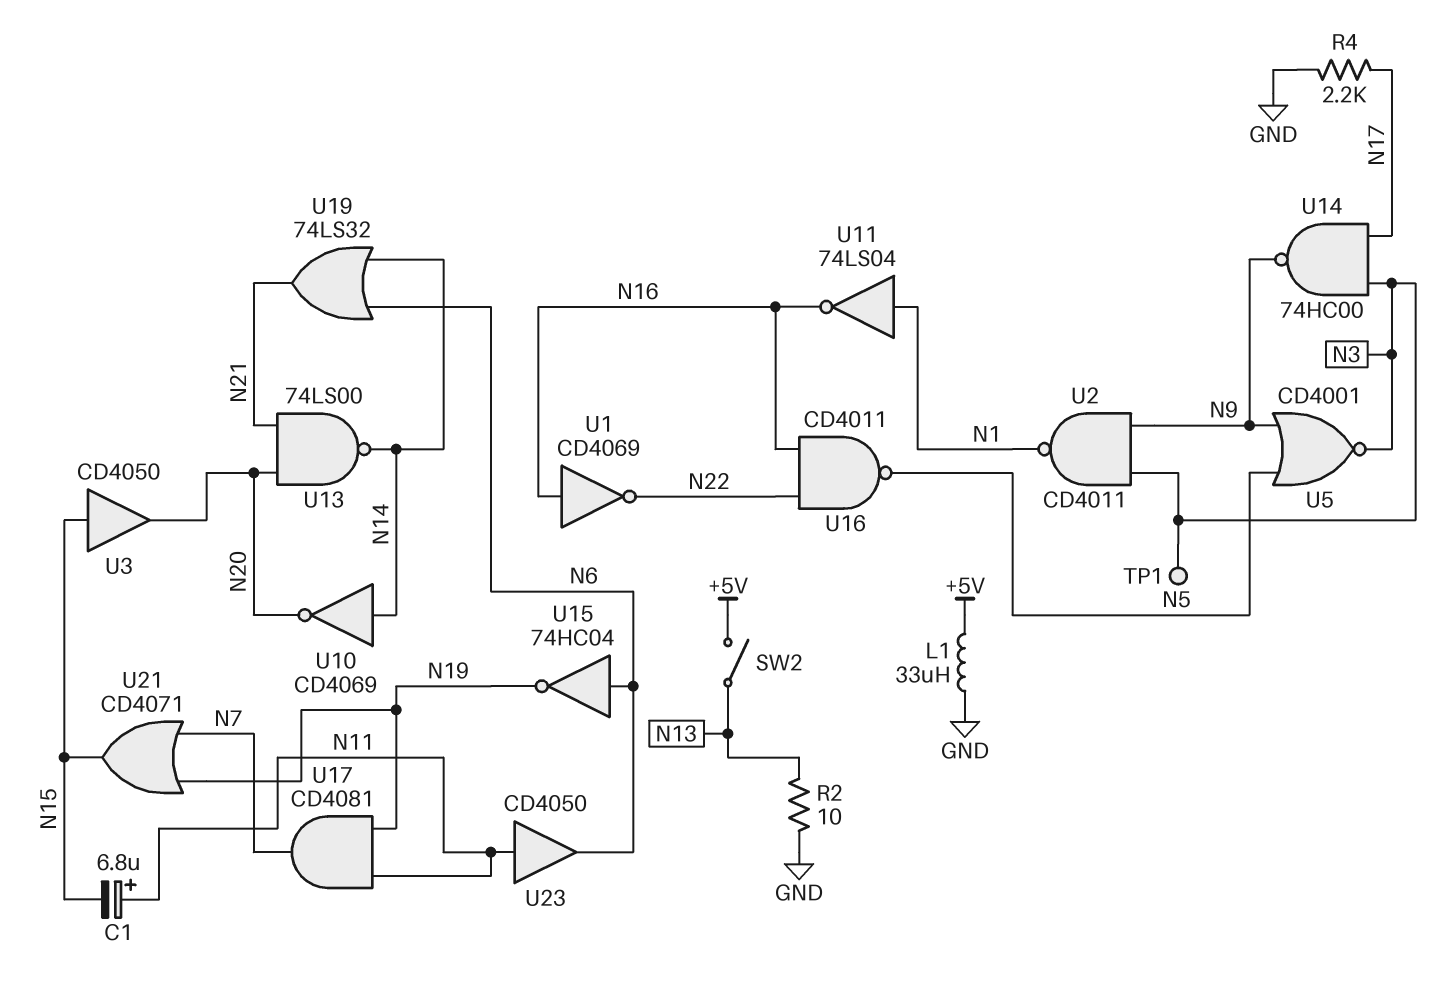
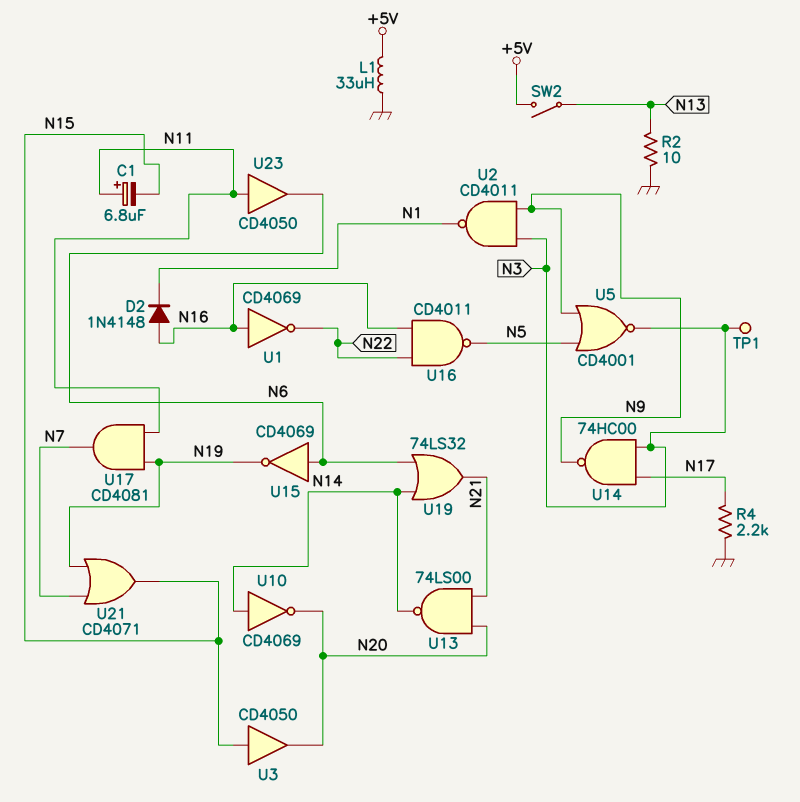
D2: none -> diode 1N4148 (A N16, K N1)
U11: NOT 74LS04 (in N1, out N16) -> none
U15: NOT 74HC04 (in N6, out N19) -> NOT CD4069 (in N6, out N19)

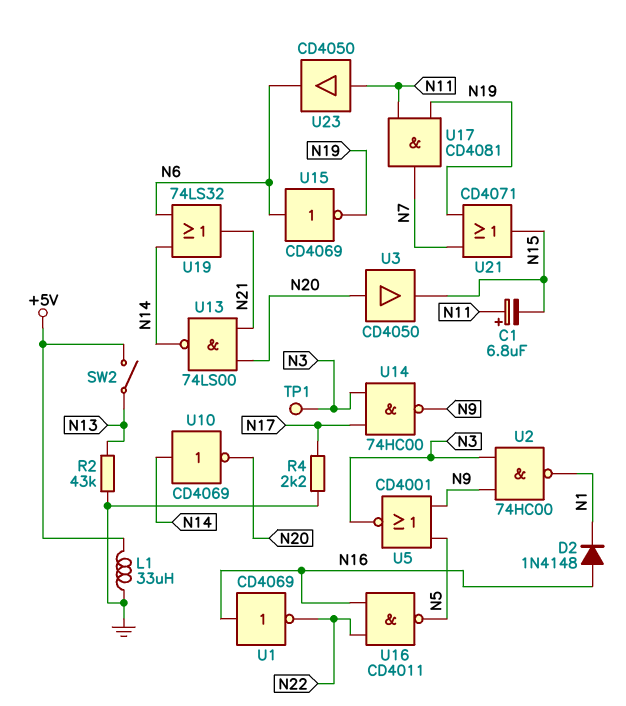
R2: 10 (GND, N13) -> 43k (GND, N13)
U2: NAND CD4011 (in N3, in N9, out N1) -> NAND 74HC00 (in N3, in N9, out N1)
U3: buffer CD4050 (in N15, out N20) -> buffer CD4050 (in N20, out N15)

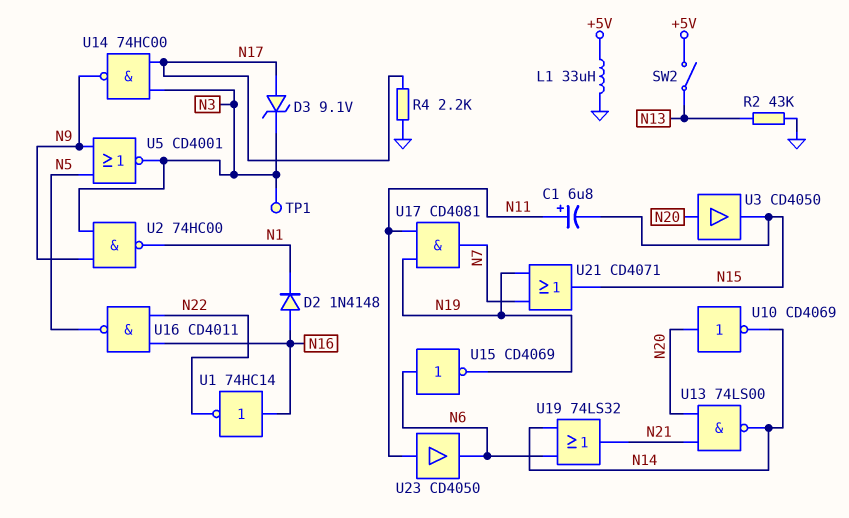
D3: none -> zener 9.1V (A N17, K N3)
U1: NOT CD4069 (in N16, out N22) -> NOT 74HC14 (in N16, out N22)
U10: NOT CD4069 (in N14, out N20) -> NOT CD4069 (in N20, out N14)

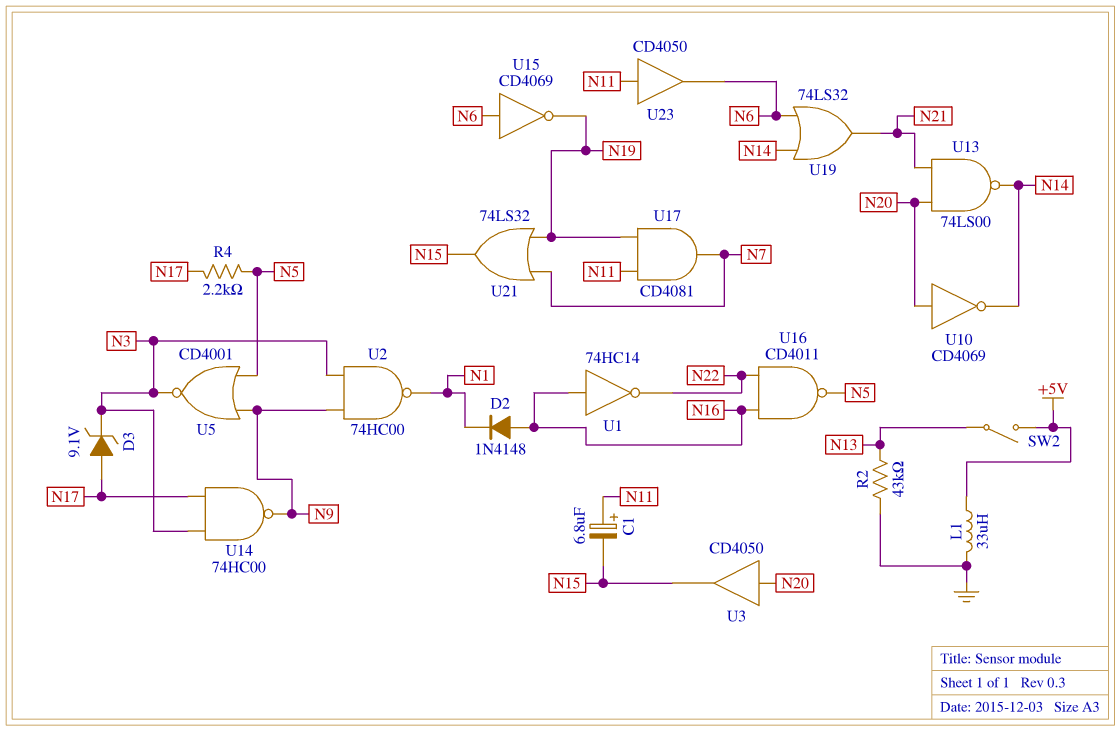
R4: 2.2k (GND, N17) -> 2.2k (N5, N17)
TP1: test point (N3) -> none
U21: OR CD4071 (in N7, in N19, out N15) -> OR 74LS32 (in N7, in N19, out N15)

